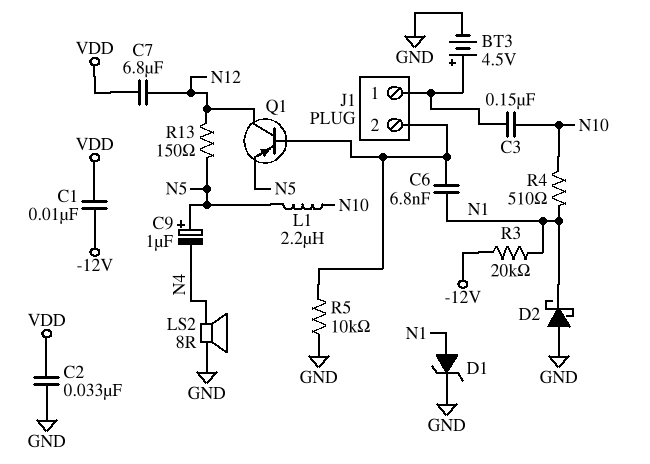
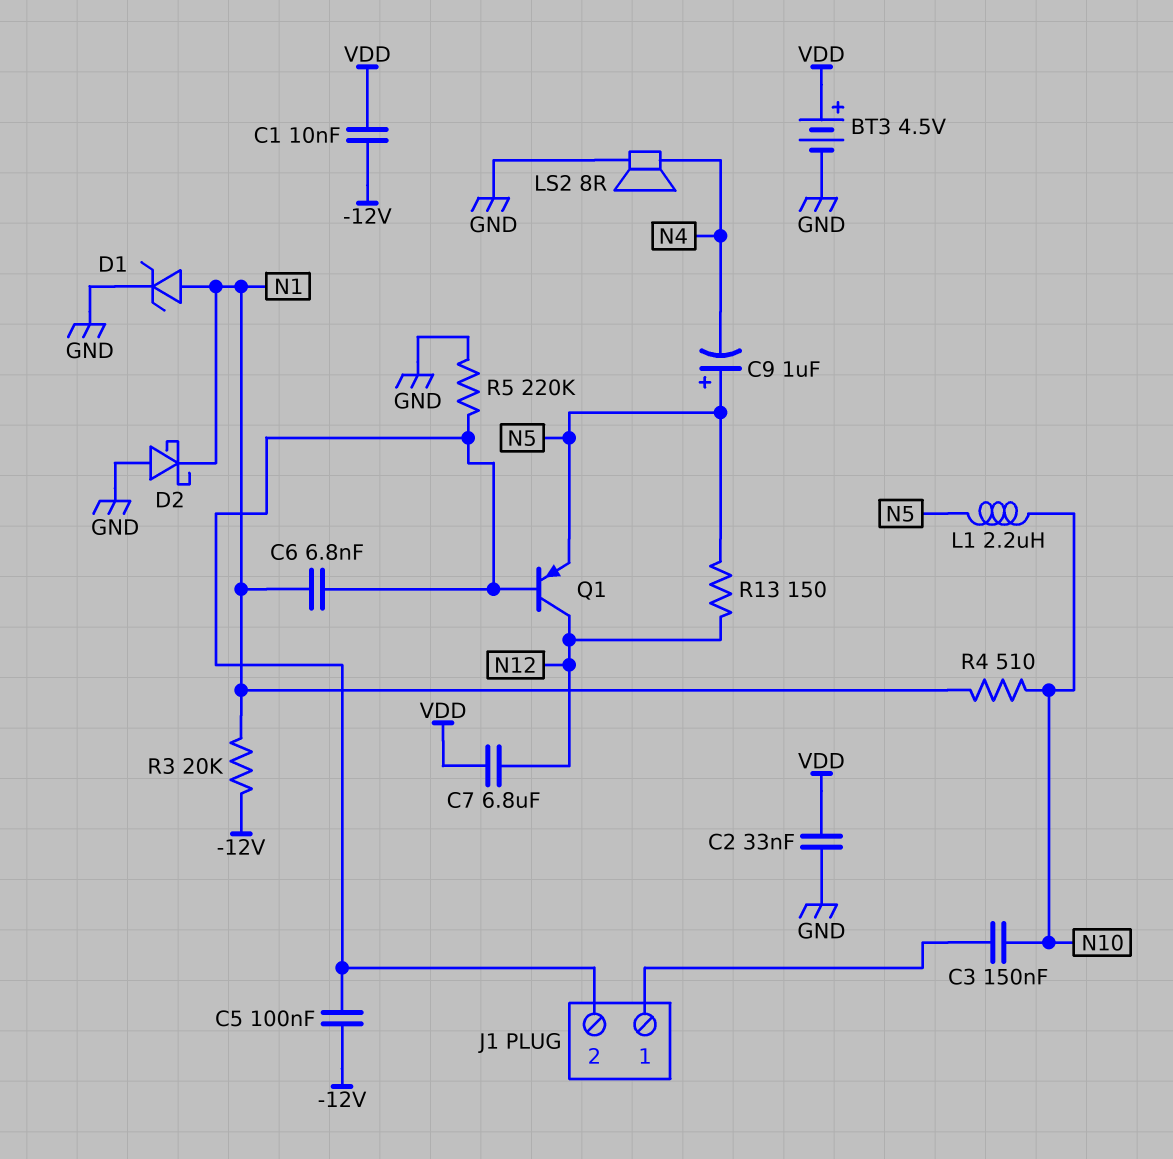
BT3: 4.5V (plus J1/1, minus GND) -> 4.5V (plus VDD, minus GND)
C5: none -> 100nF (-12V, J1/2)
R5: 10k (GND, J1/2) -> 220k (GND, J1/2)

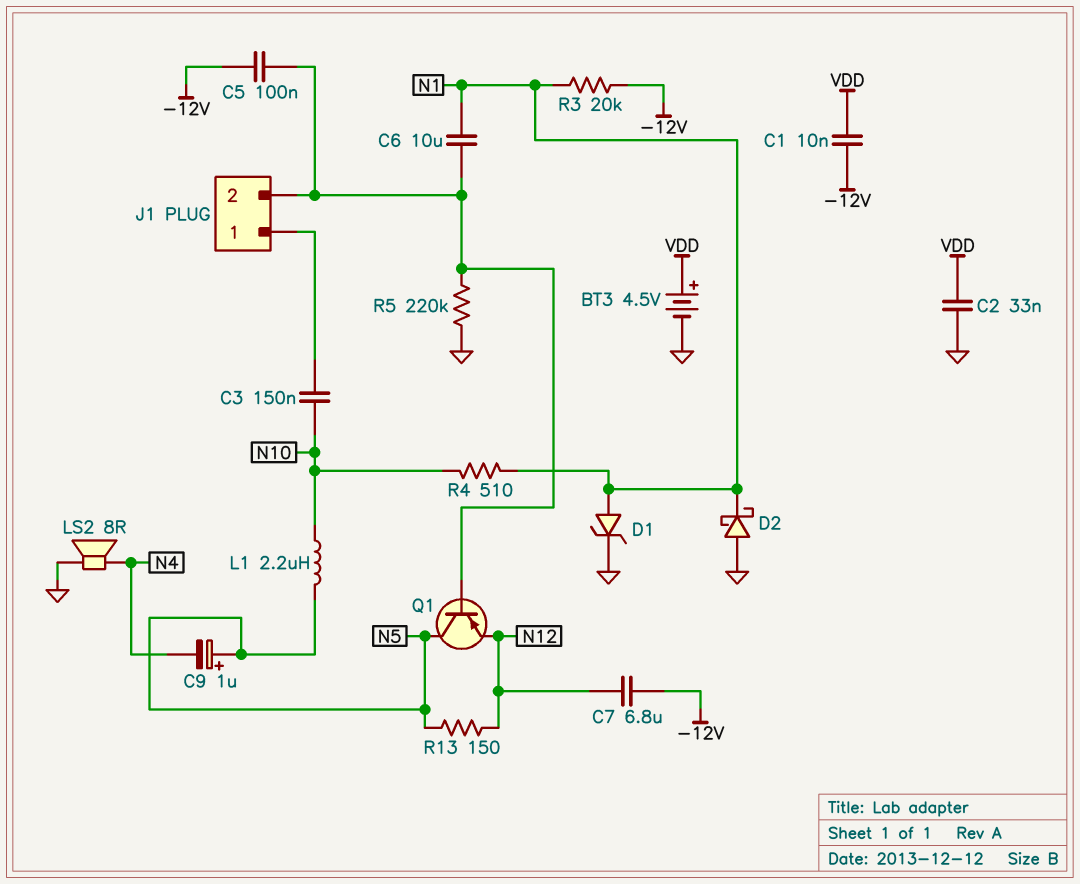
C6: 6.8nF (J1/2, N1) -> 10uF (J1/2, N1)
C7: 6.8uF (N12, VDD) -> 6.8uF (-12V, N12)
Q1: PNP (B J1/2, C N12, E N5) -> PNP (B J1/2, C N5, E N12)

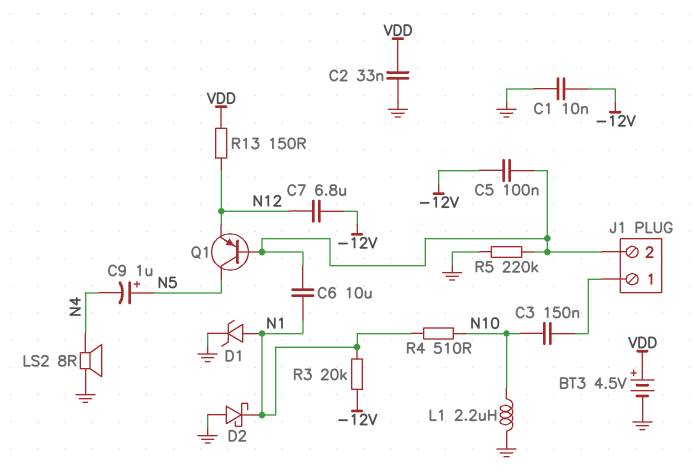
C1: 10nF (-12V, VDD) -> 10nF (-12V, GND)
L1: 2.2uH (N5, N10) -> 2.2uH (GND, N10)
R13: 150 (N5, N12) -> 150 (N12, VDD)

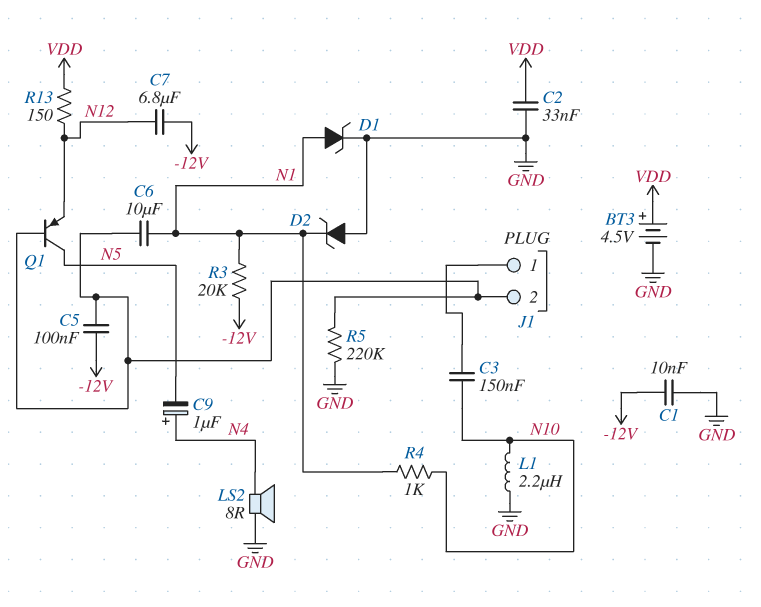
C9: 1uF (plus N5, minus N4) -> 1uF (plus N4, minus N5)
D2: schottky (A GND, K N1) -> zener (A GND, K N1)
R4: 510 (N1, N10) -> 1k (N1, N10)

